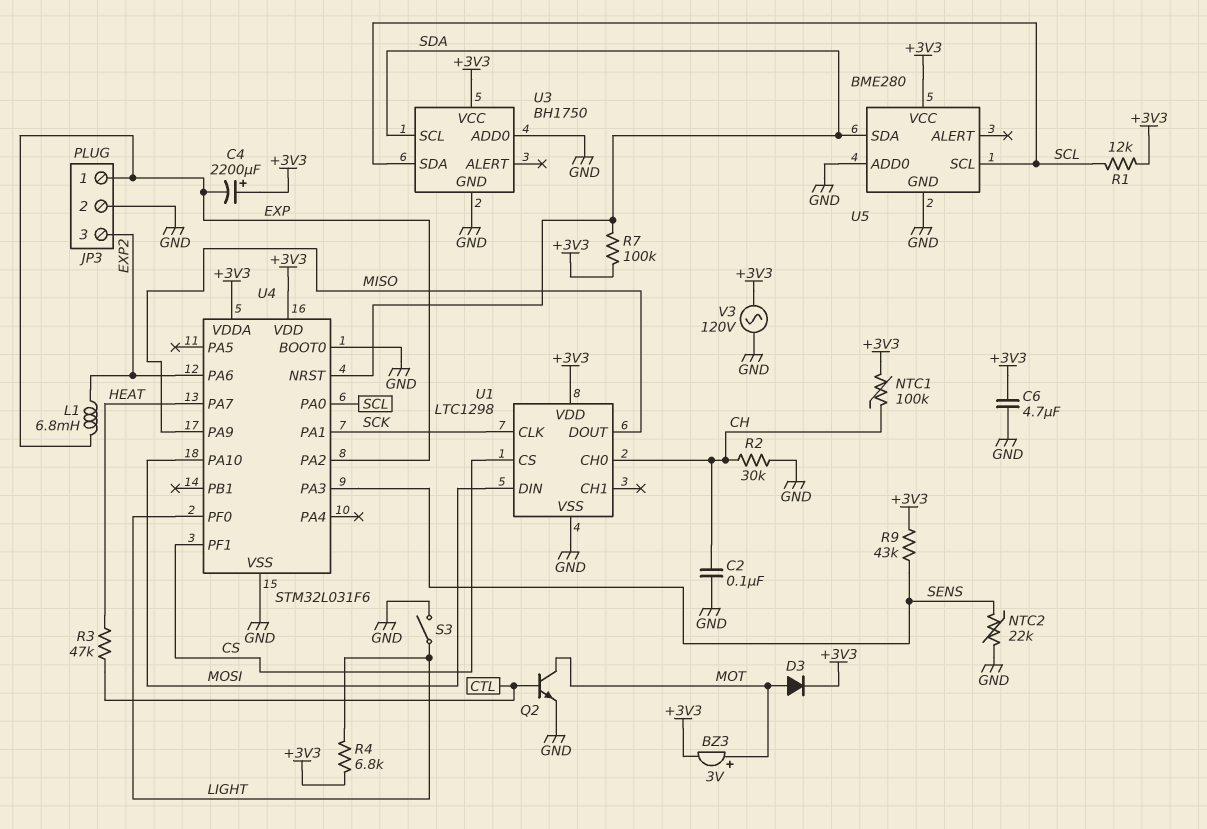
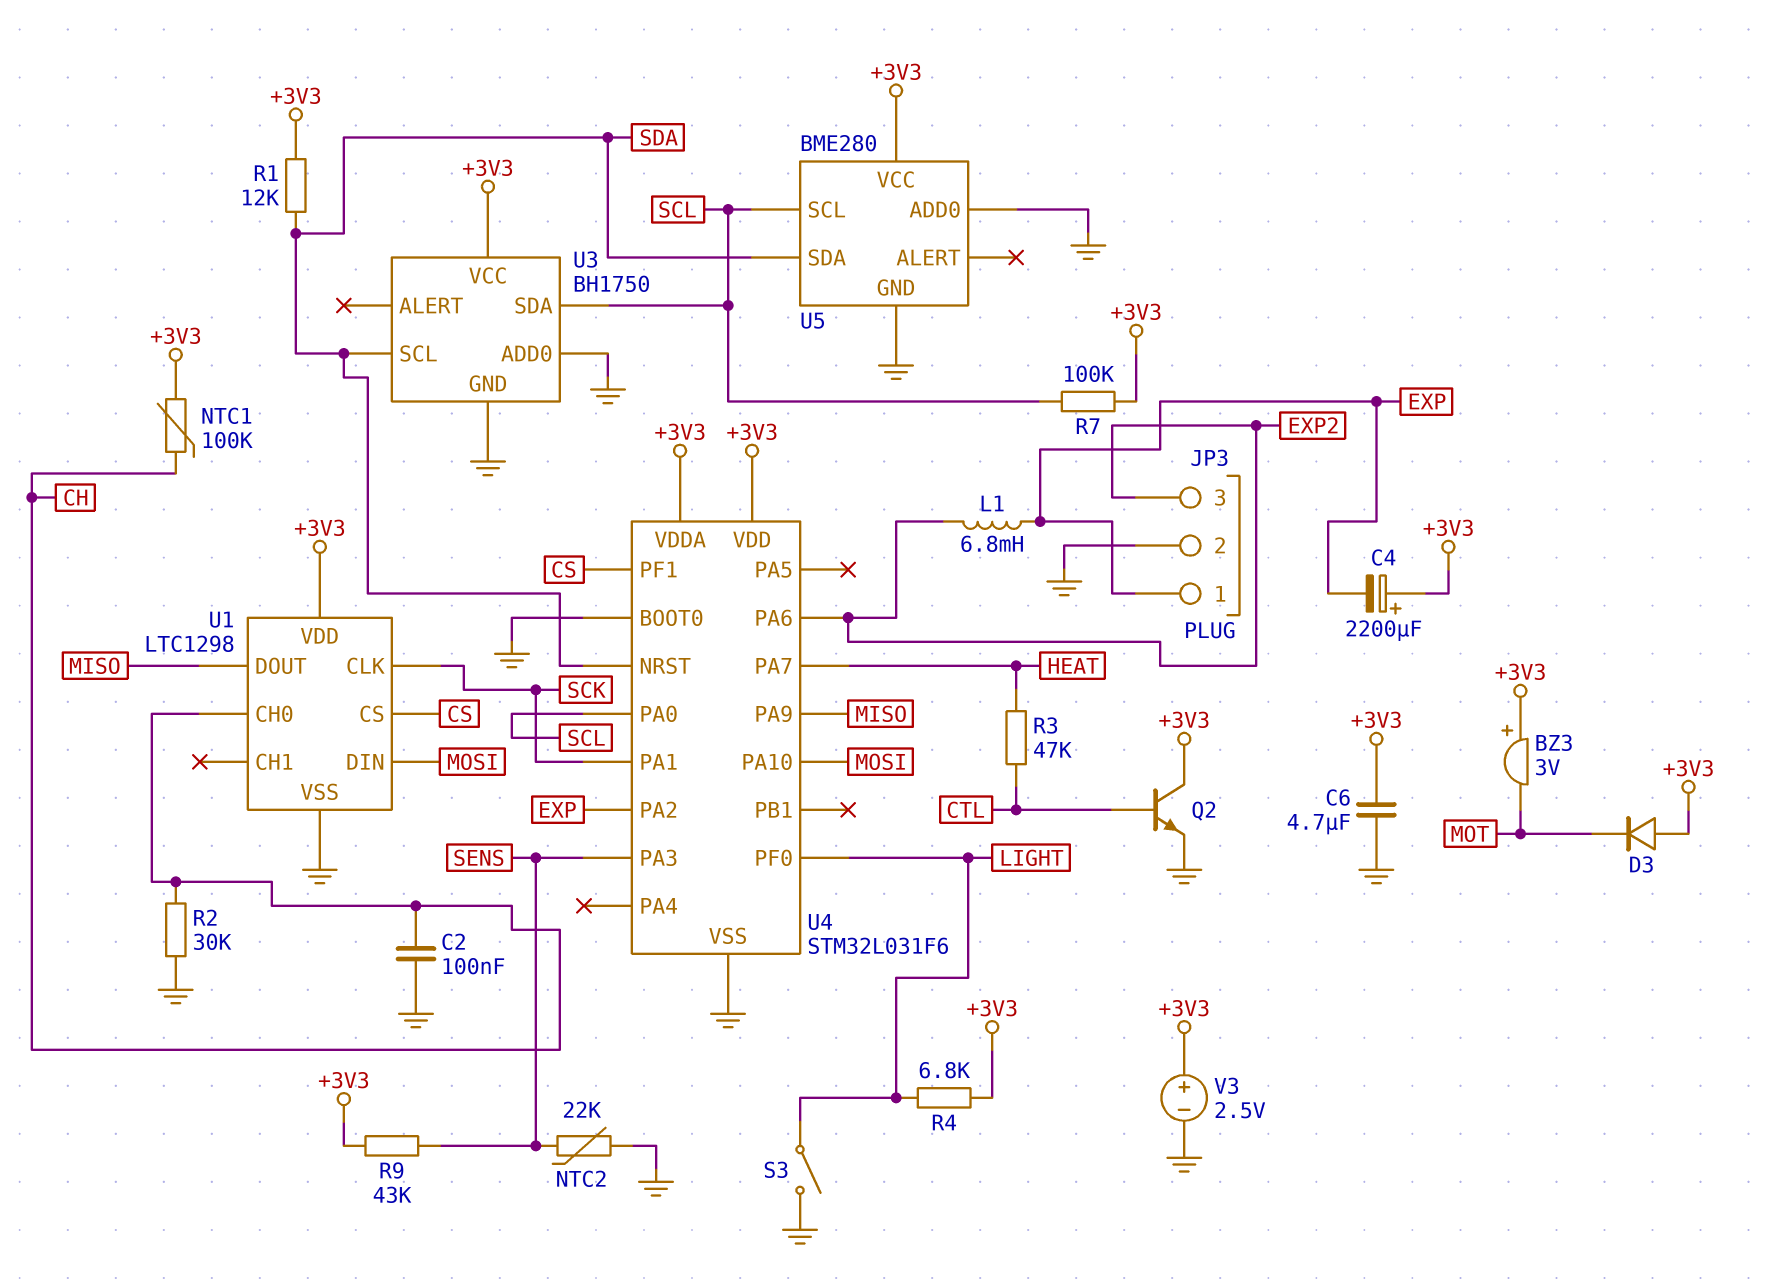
BZ3: buzzer 3V (plus MOT, minus +3V3) -> buzzer 3V (plus +3V3, minus MOT)
D3: diode (A MOT, K +3V3) -> diode (A +3V3, K MOT)
Q2: NPN (B CTL, C MOT, E GND) -> NPN (B CTL, C +3V3, E GND)
R1: 12k (+3V3, SCL) -> 12k (+3V3, SDA)
R7: 100k (+3V3, SDA) -> 100k (+3V3, SCL)
V3: AC 120V (+3V3, GND) -> 2.5V (plus +3V3, minus GND)

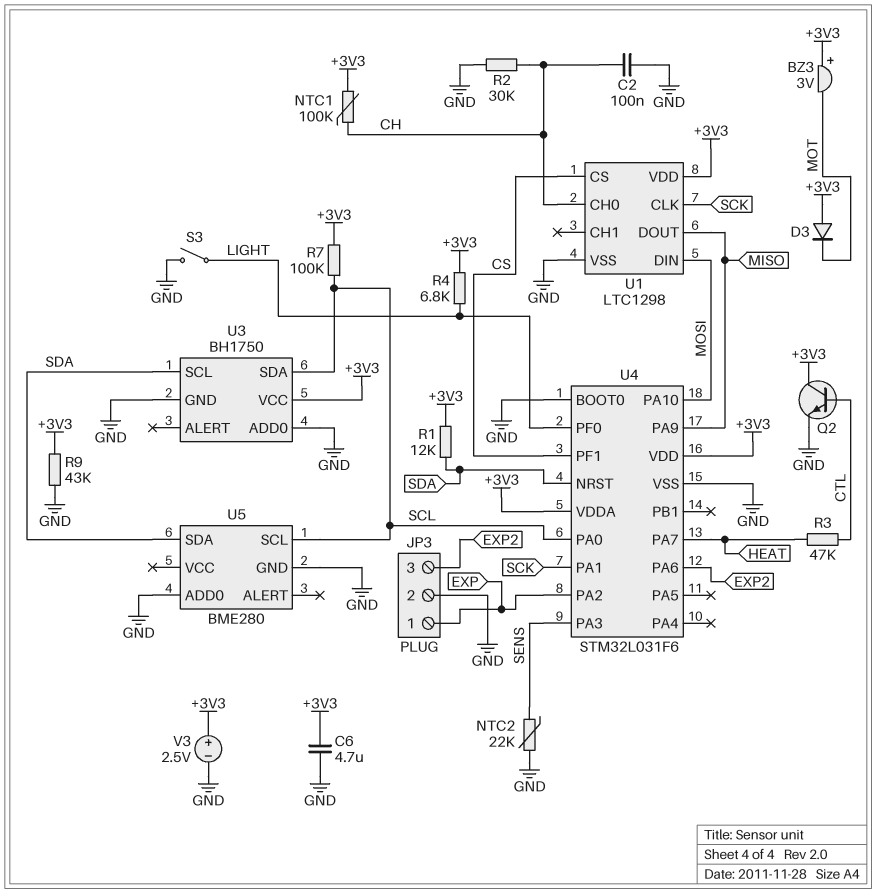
C4: 2200uF (plus +3V3, minus EXP) -> none
L1: 6.8mH (EXP, EXP2) -> none
R9: 43k (+3V3, SENS) -> 43k (+3V3, GND)
U5 pin VCC: +3V3 -> none

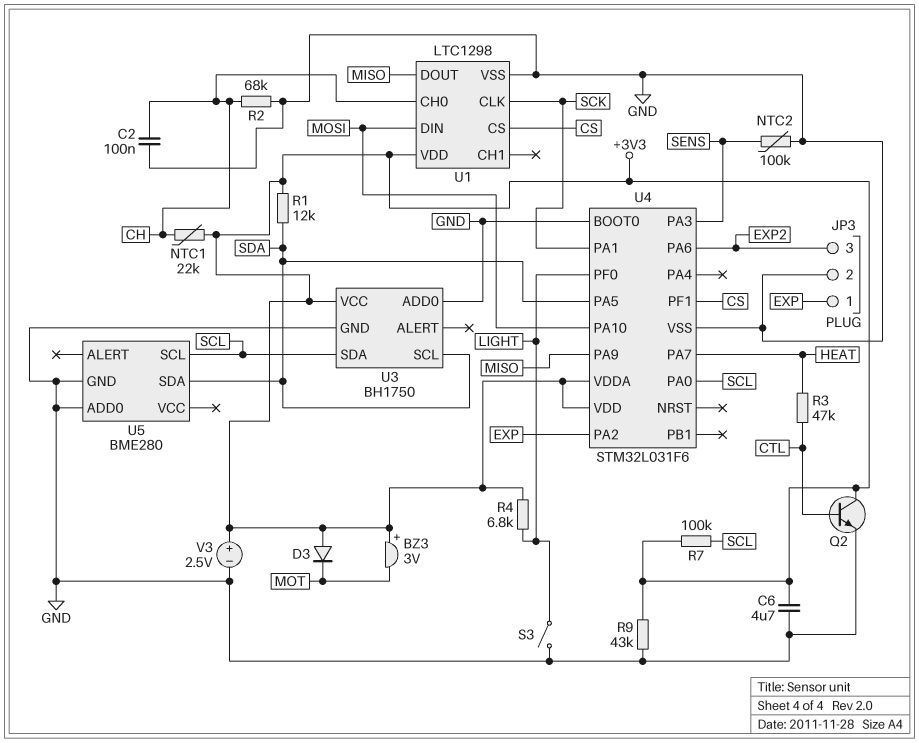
NTC1: 100k (+3V3, CH) -> 22k (+3V3, CH)
NTC2: 22k (GND, SENS) -> 100k (GND, SENS)
R2: 30k (CH, GND) -> 68k (CH, GND)
U4 pin NRST: SDA -> none
U4 pin PA5: none -> SDA

